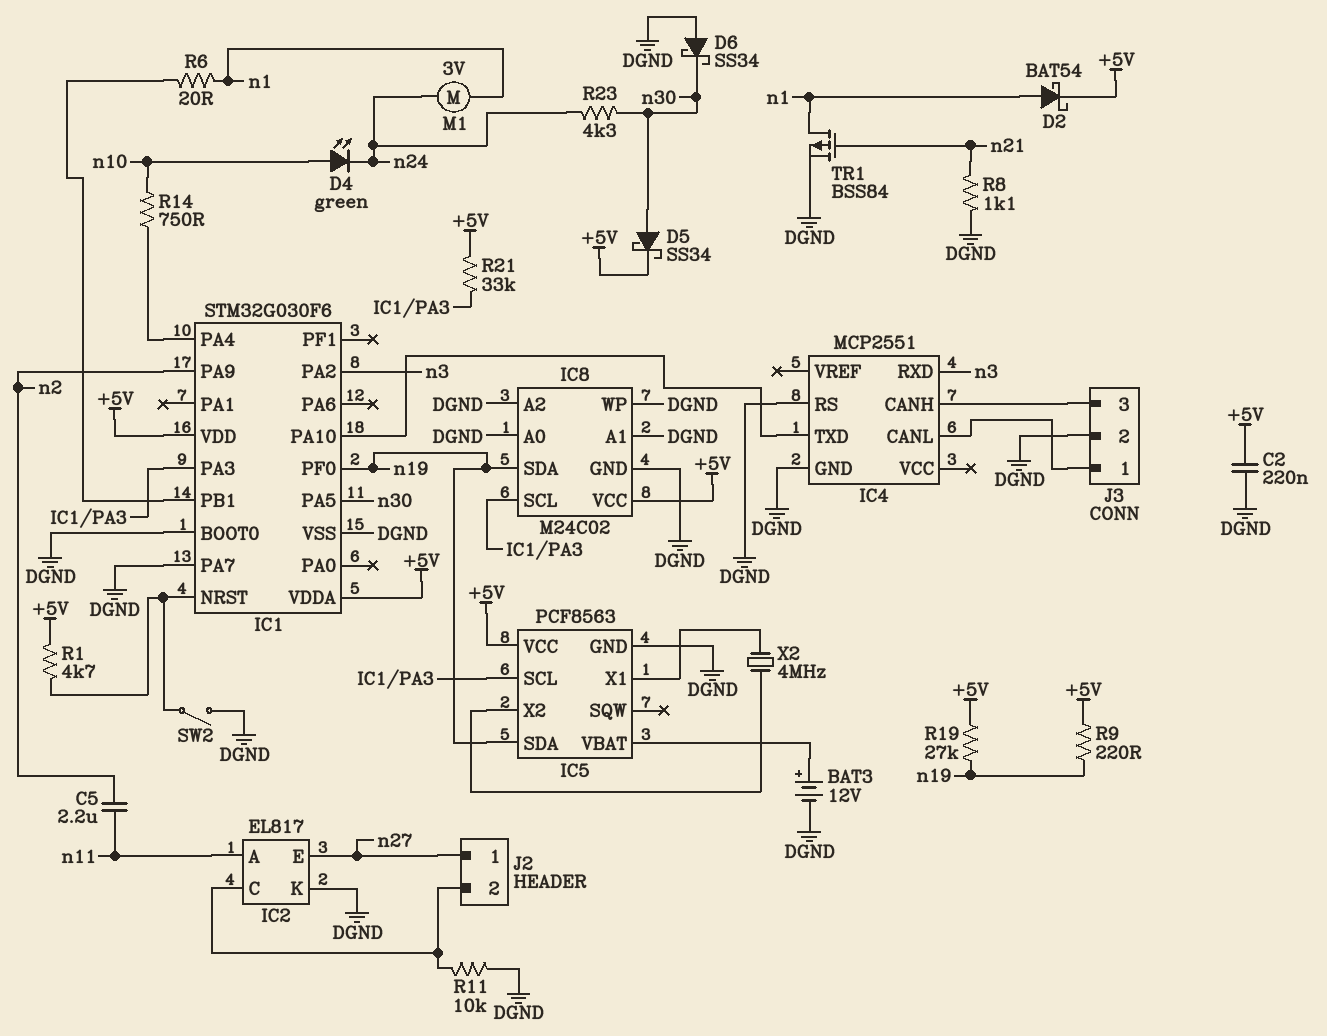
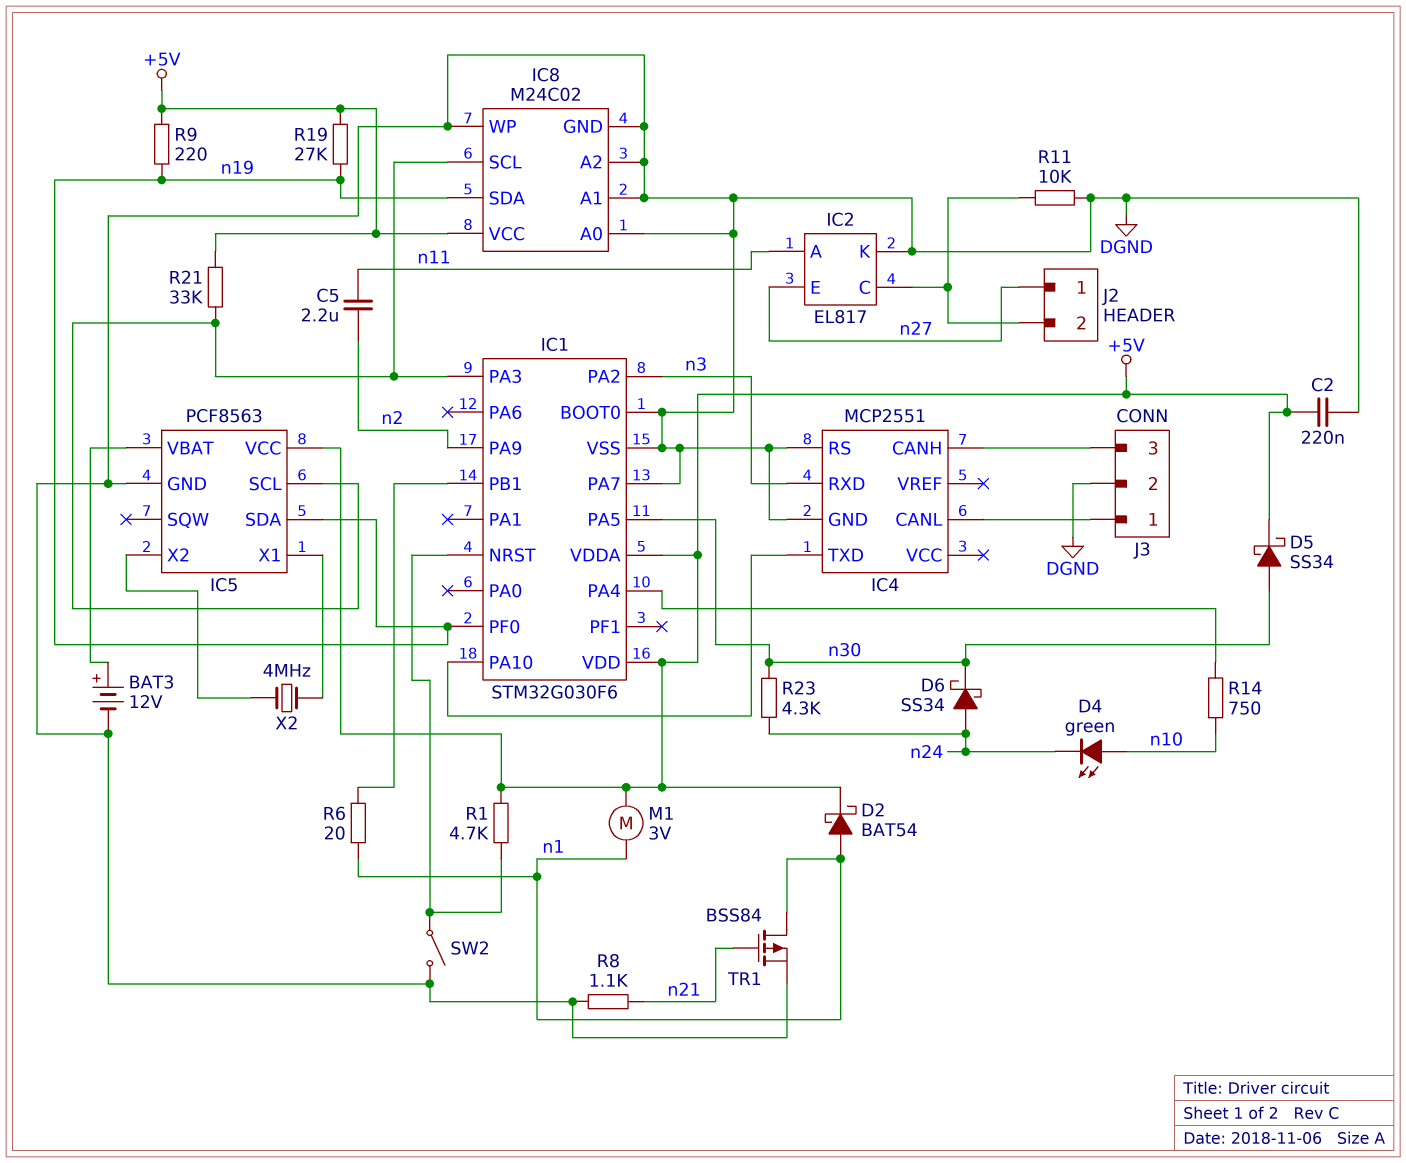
D6: schottky SS34 (A DGND, K n30) -> schottky SS34 (A n24, K n30)
M1: motor 3V (n1, n24) -> motor 3V (+5V, n1)

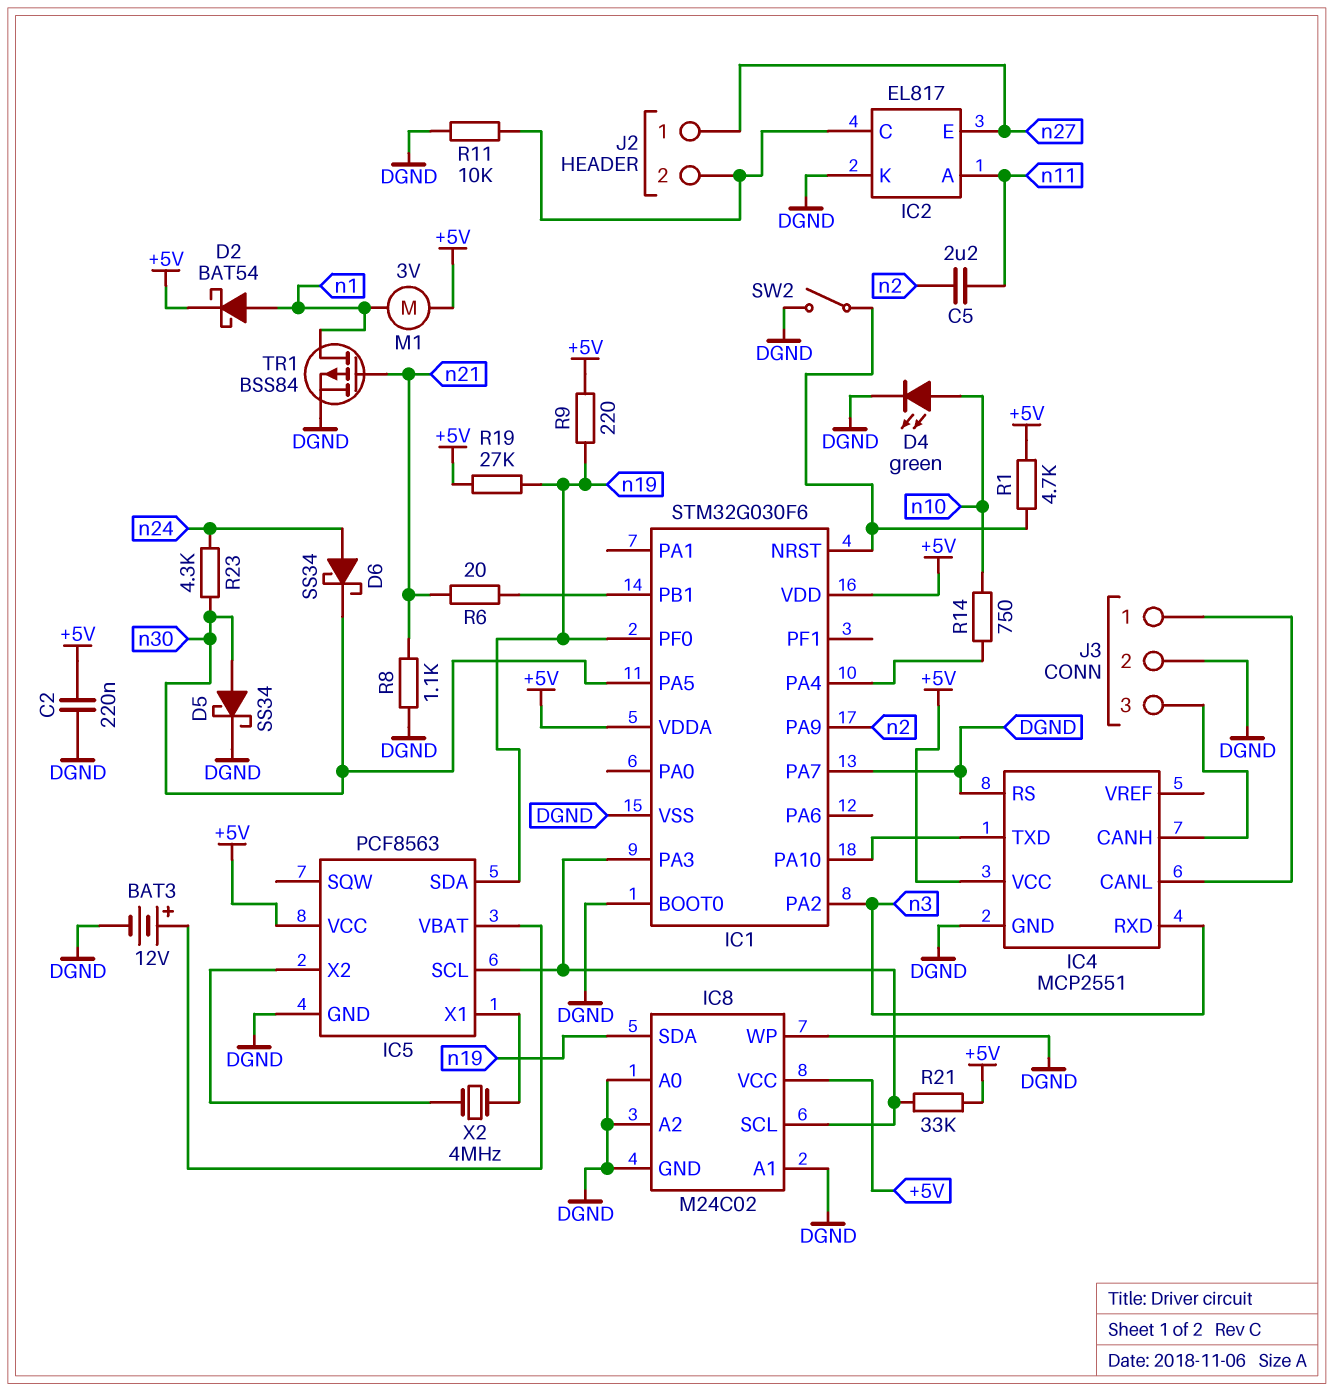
D4: LED green (A n10, K n24) -> LED green (A n10, K DGND)
D5: schottky SS34 (A n30, K +5V) -> schottky SS34 (A n30, K DGND)
IC4 pin VCC: none -> +5V
R6: 20 (IC1/PB1, n1) -> 20 (IC1/PB1, n21)

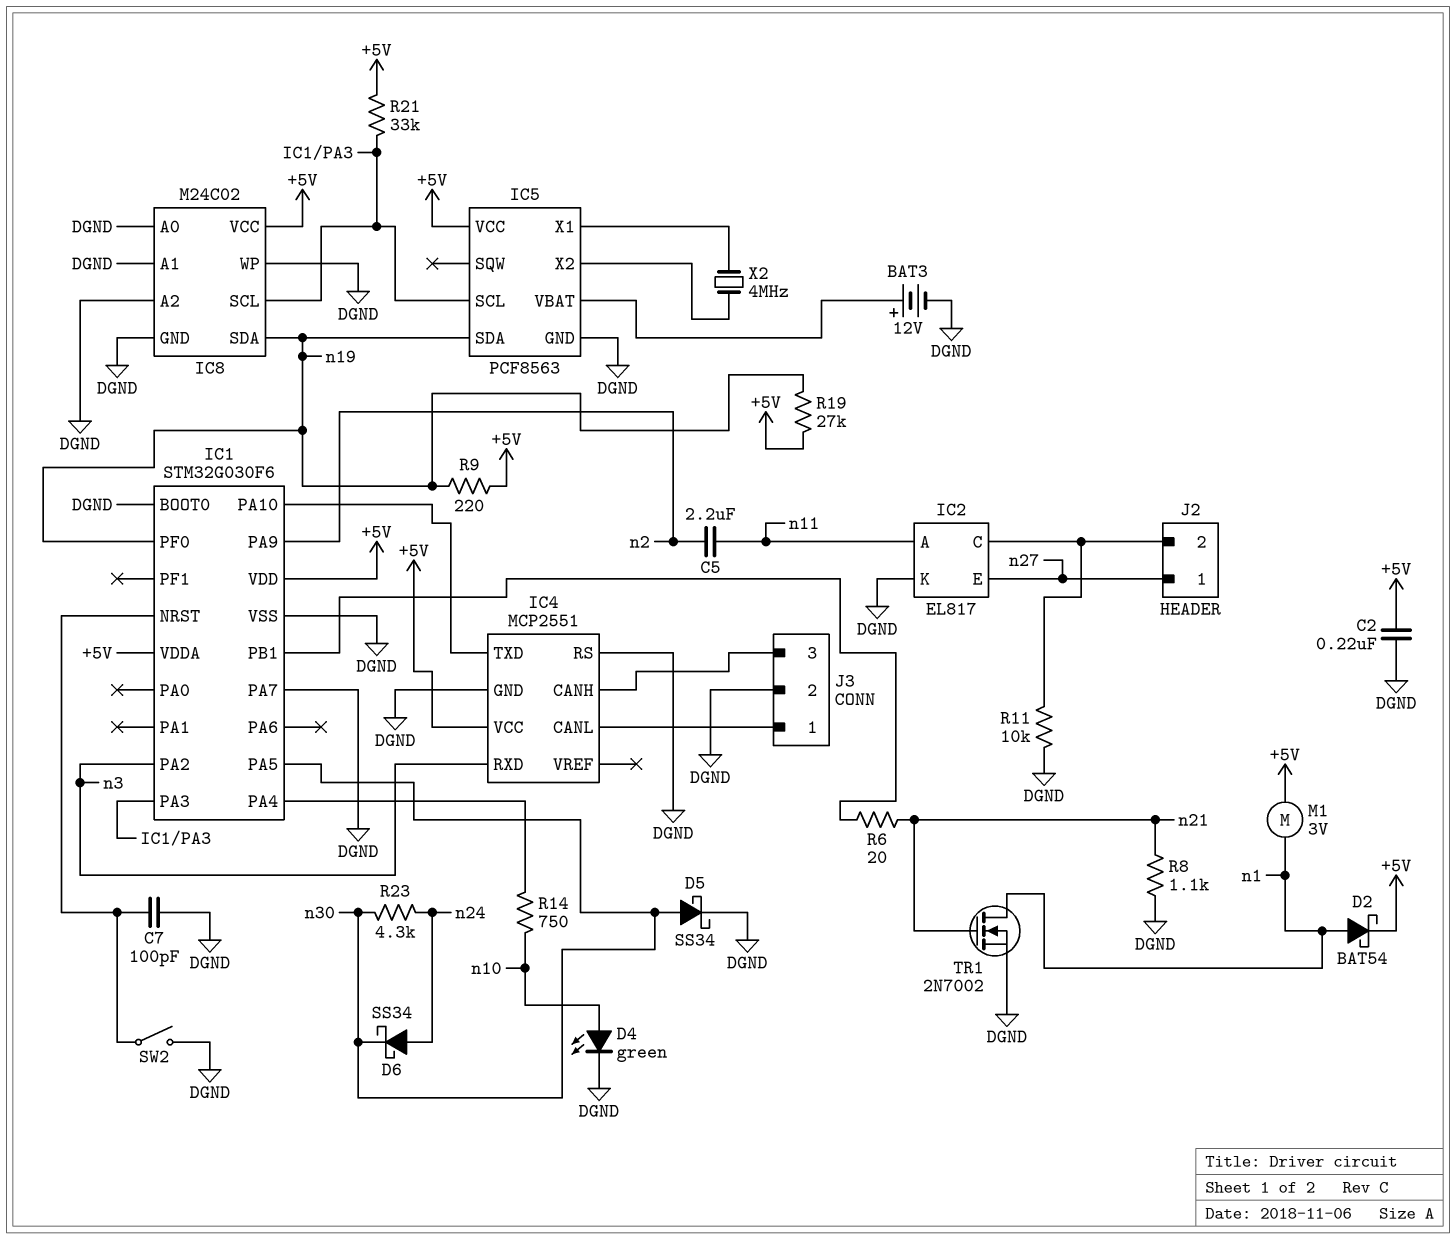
C7: none -> 100pF (DGND, IC1/NRST)
R1: 4.7k (+5V, IC1/NRST) -> none
TR1: PMOS BSS84 (G n21, D n1, S DGND) -> NMOS 2N7002 (G n21, D n1, S DGND)

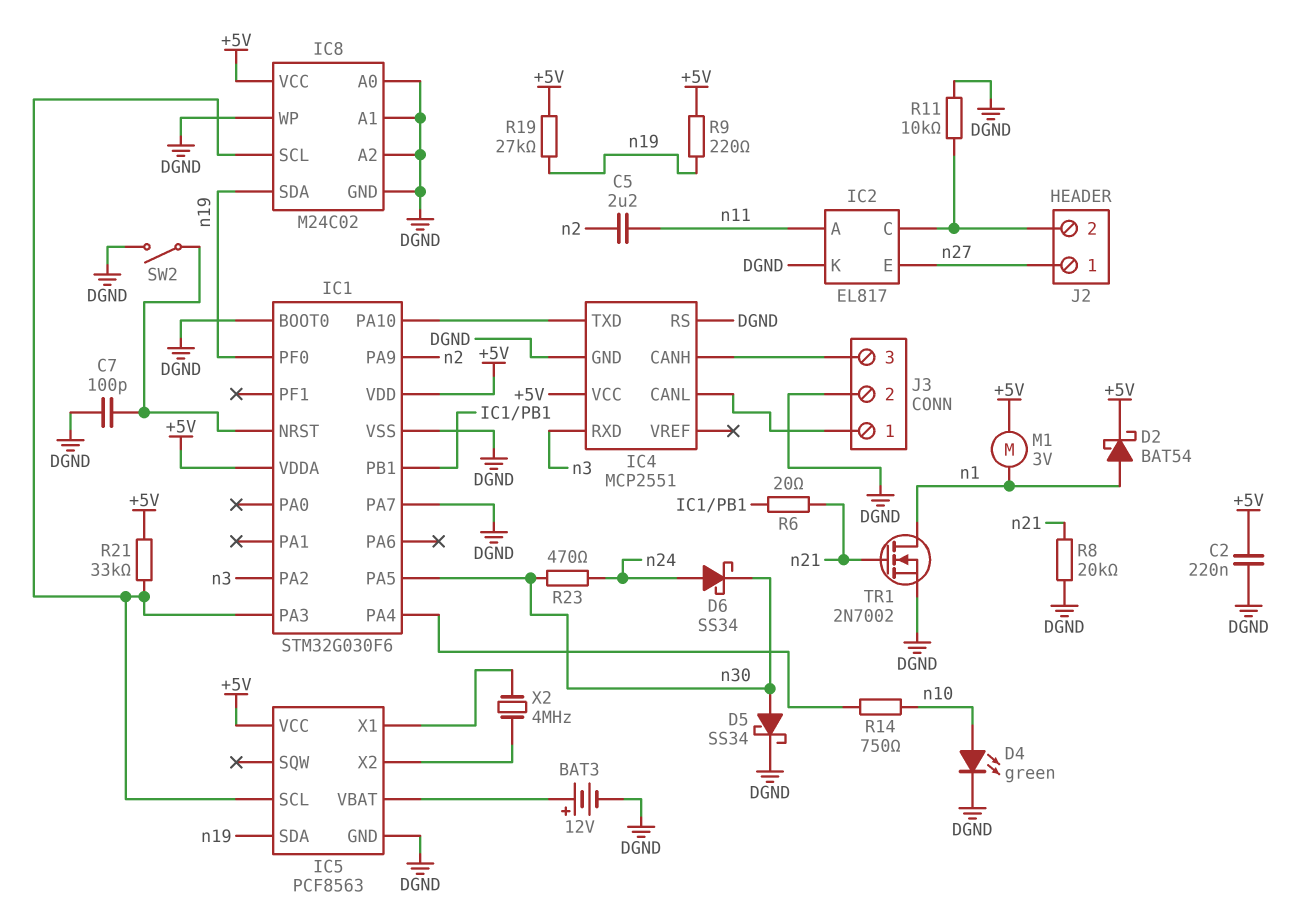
R8: 1.1k (DGND, n21) -> 20k (DGND, n21)
R23: 4.3k (n24, n30) -> 470 (n24, n30)

